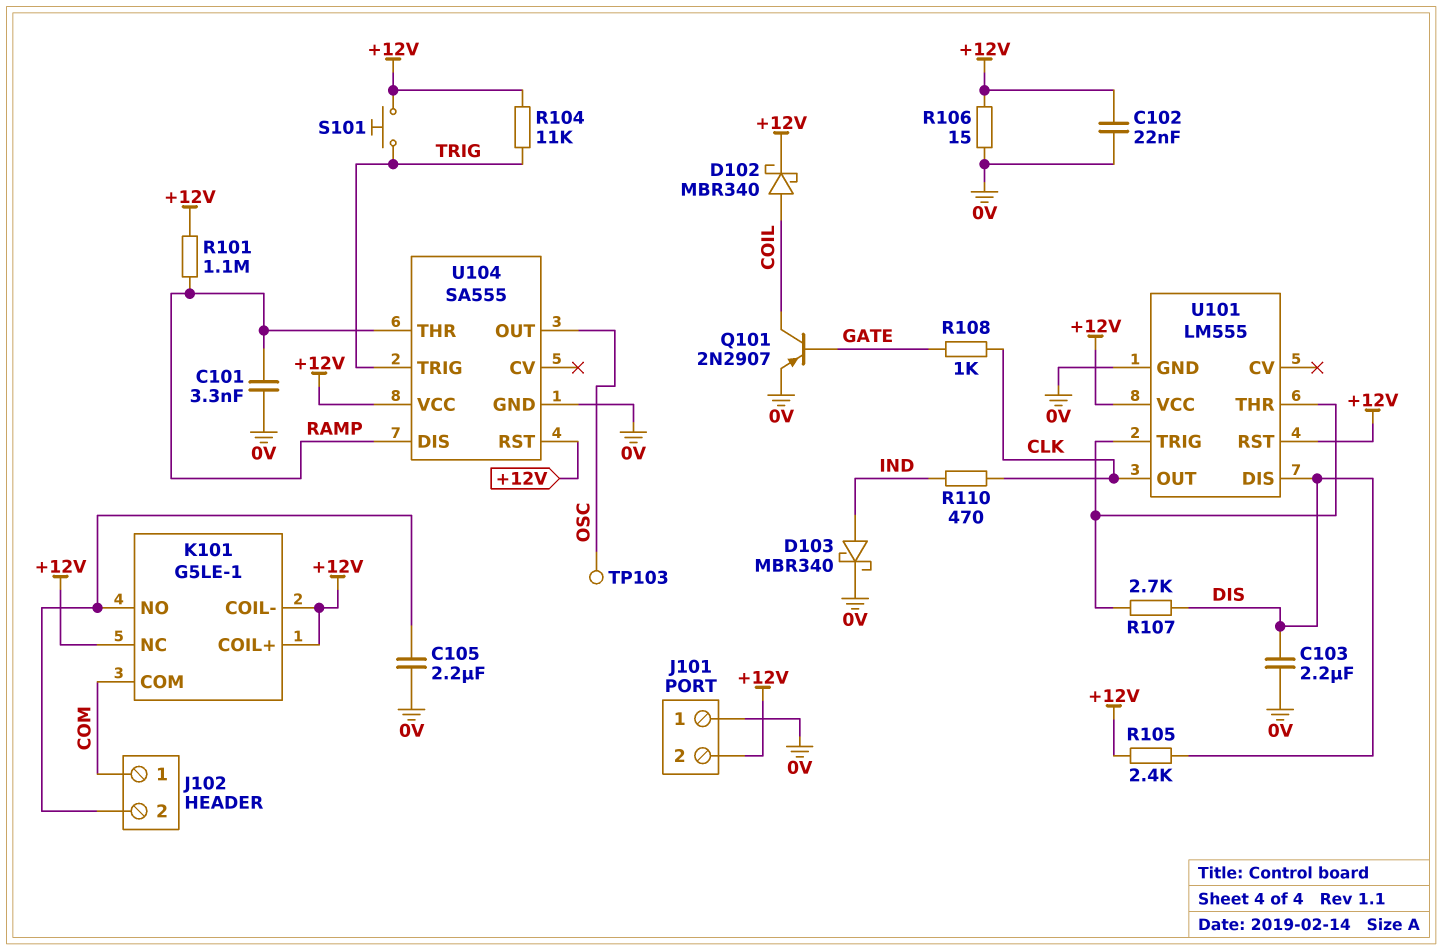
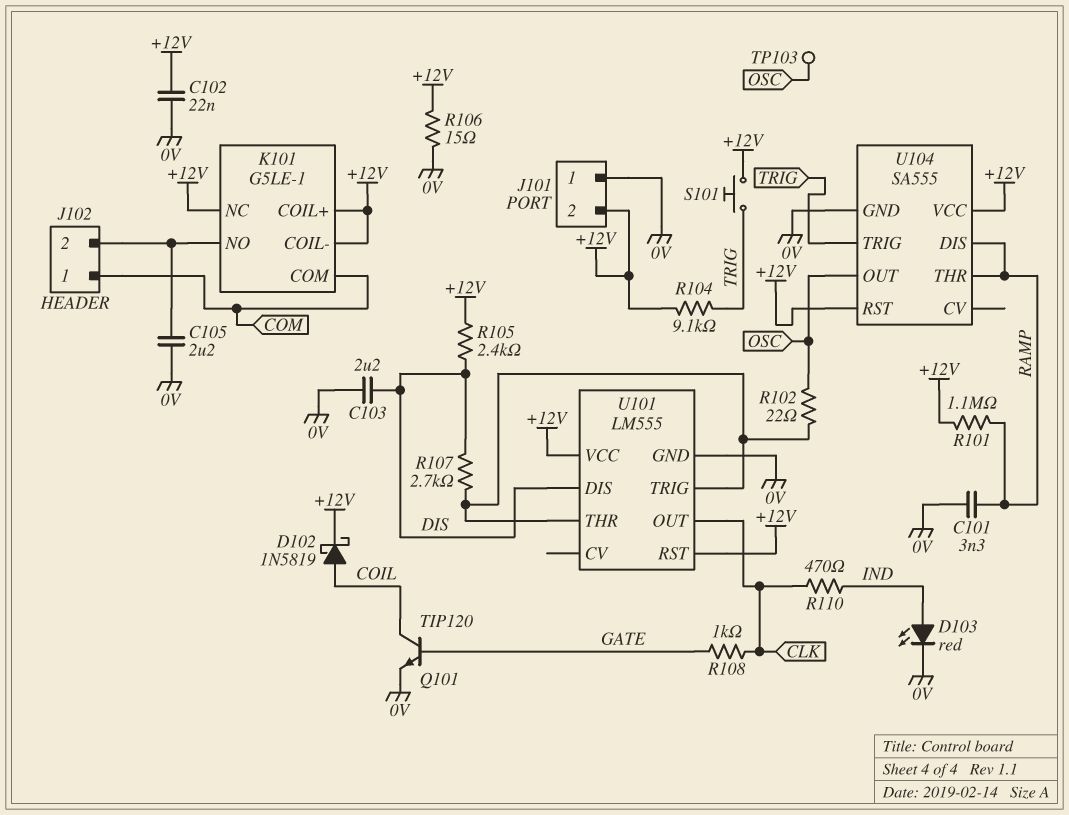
D102: schottky MBR340 (A COIL, K +12V) -> schottky 1N5819 (A COIL, K +12V)
D103: schottky MBR340 (A IND, K 0V) -> LED red (A IND, K 0V)
Q101: PNP 2N2907 (B GATE, C COIL, E 0V) -> NPN TIP120 (B GATE, C COIL, E 0V)
R102: none -> 22 (OSC, U101/THR)
R104: 11k (+12V, TRIG) -> 9.1k (+12V, TRIG)

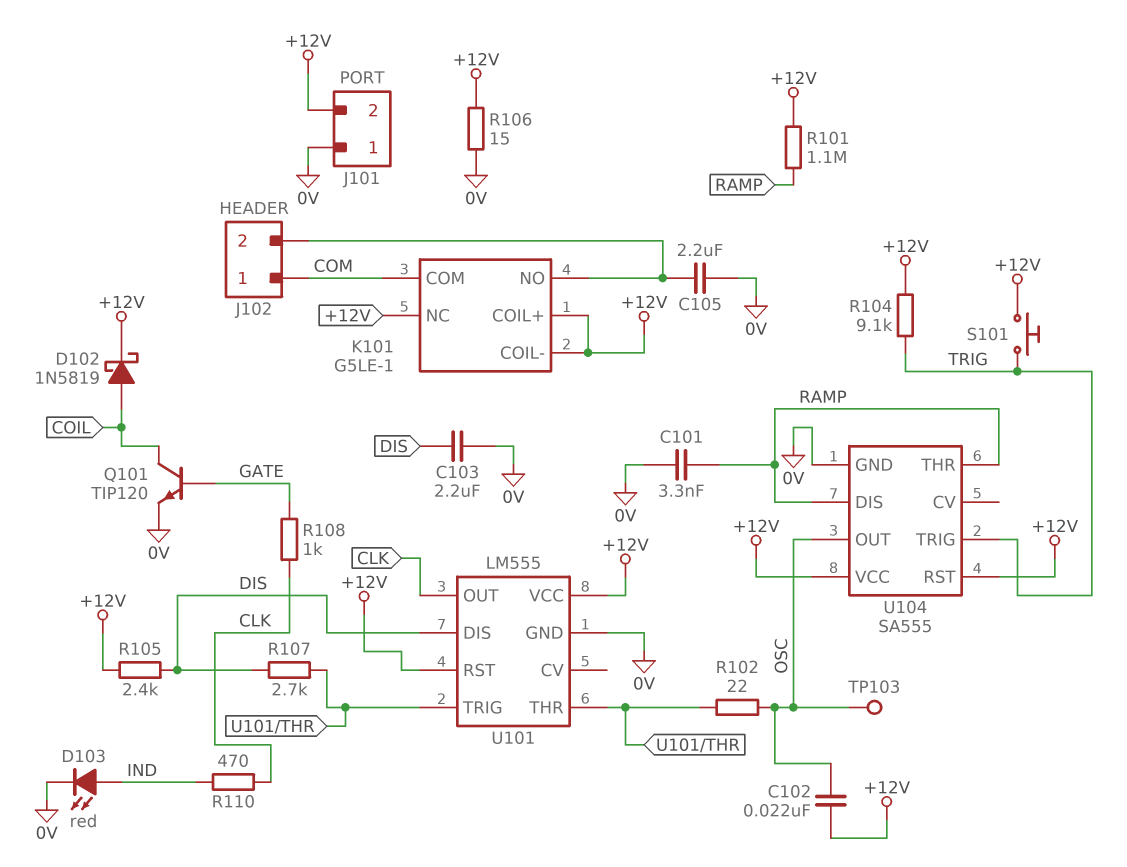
C102: 22nF (+12V, 0V) -> 22nF (+12V, OSC)

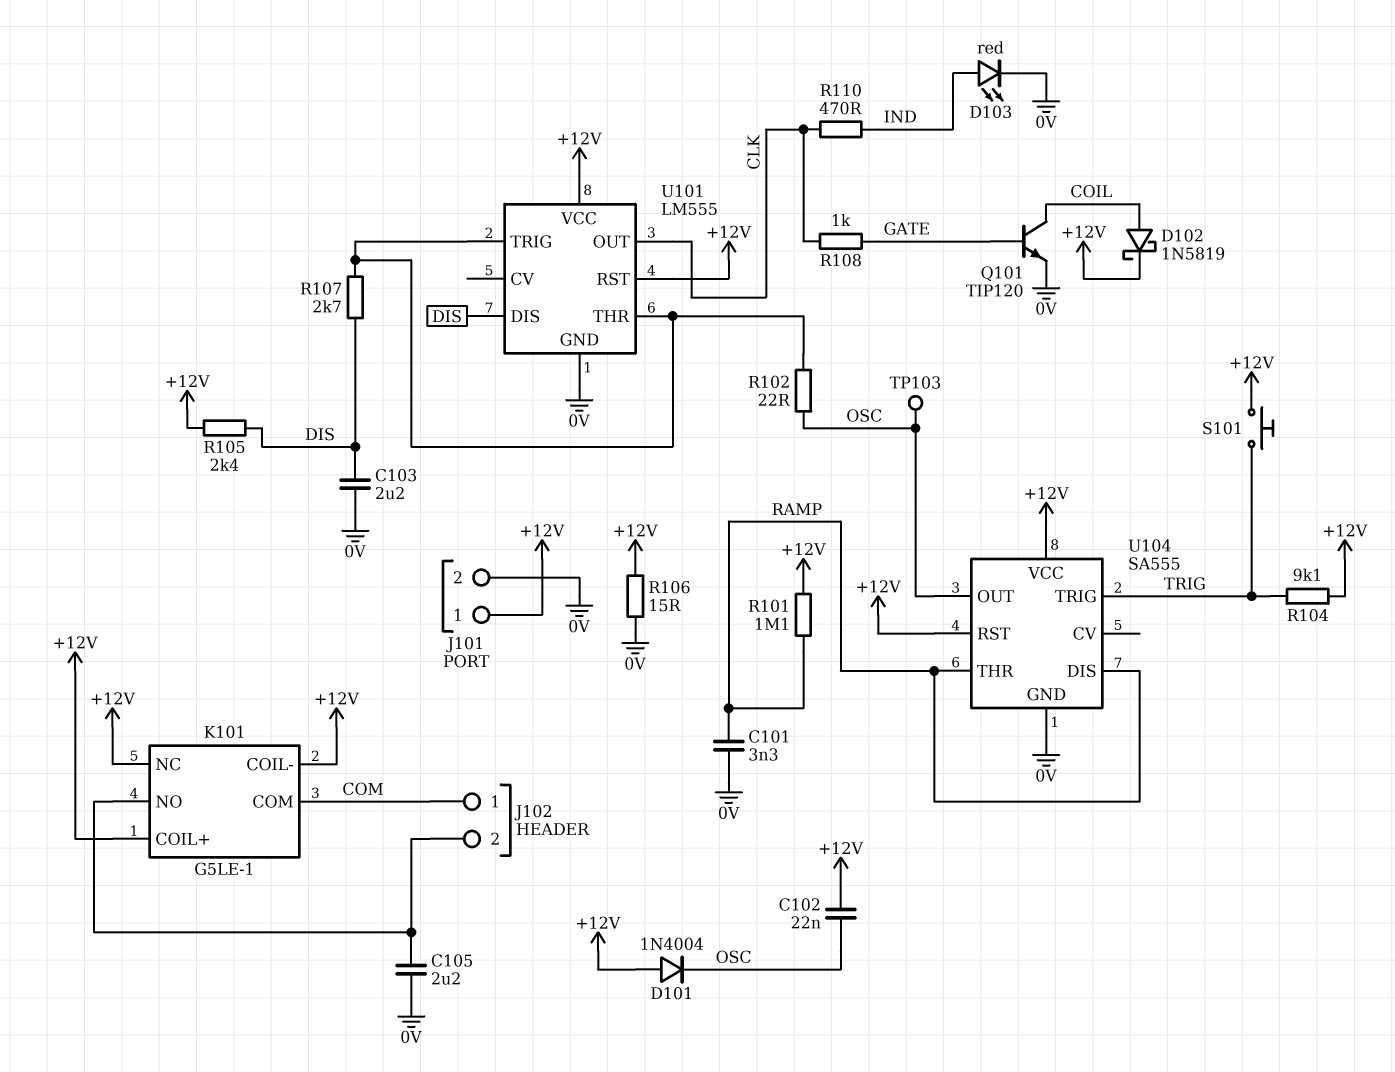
D101: none -> diode 1N4004 (A +12V, K OSC)
J101 pin 1: 0V -> +12V
J101 pin 2: +12V -> 0V

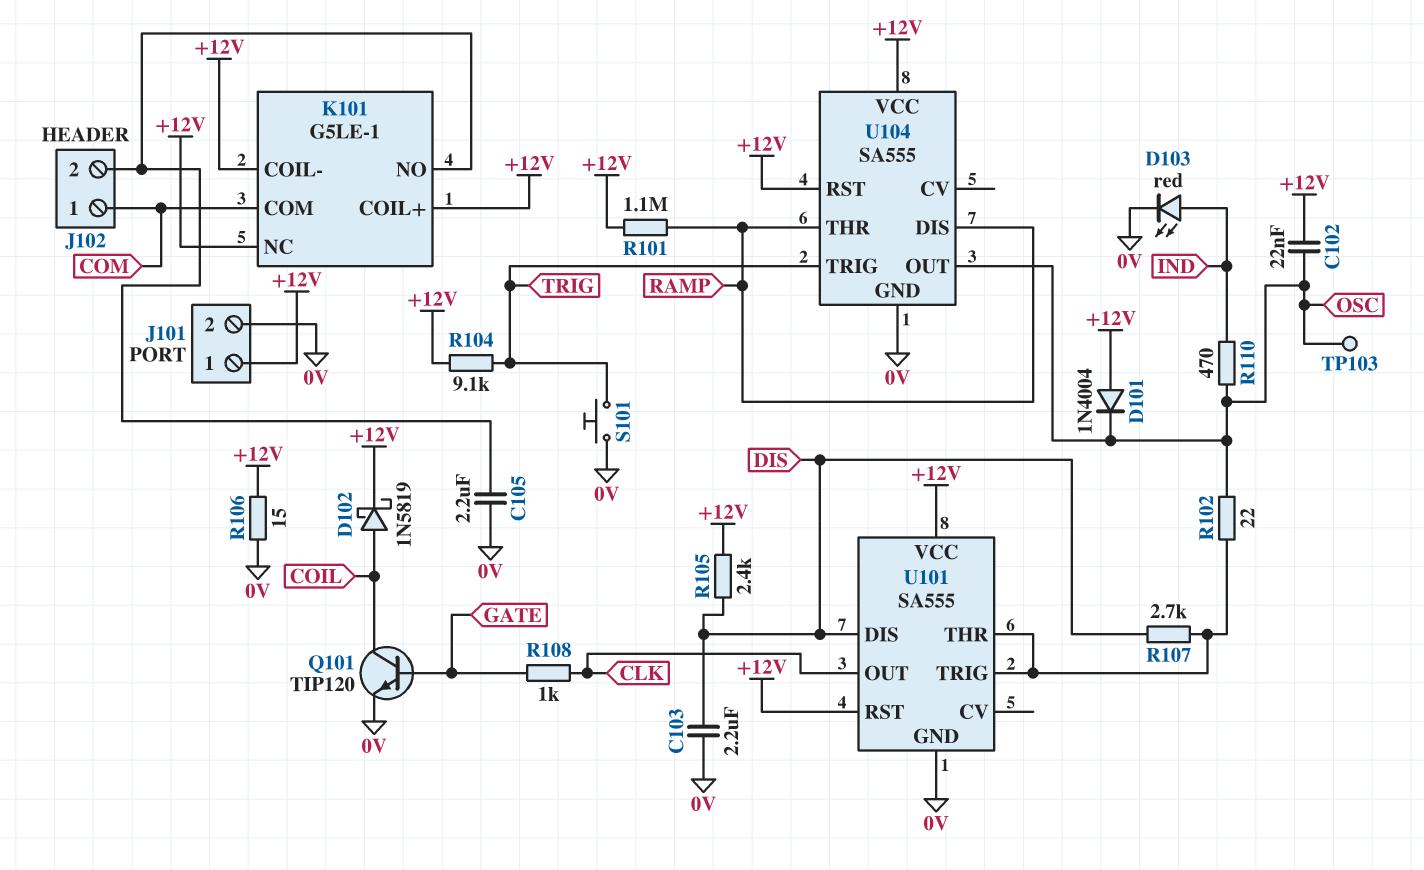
C101: 3.3nF (0V, RAMP) -> none
R110: 470 (CLK, IND) -> 470 (IND, OSC)
S101: button (+12V, TRIG) -> button (0V, TRIG)
U101: LM555 -> SA555

